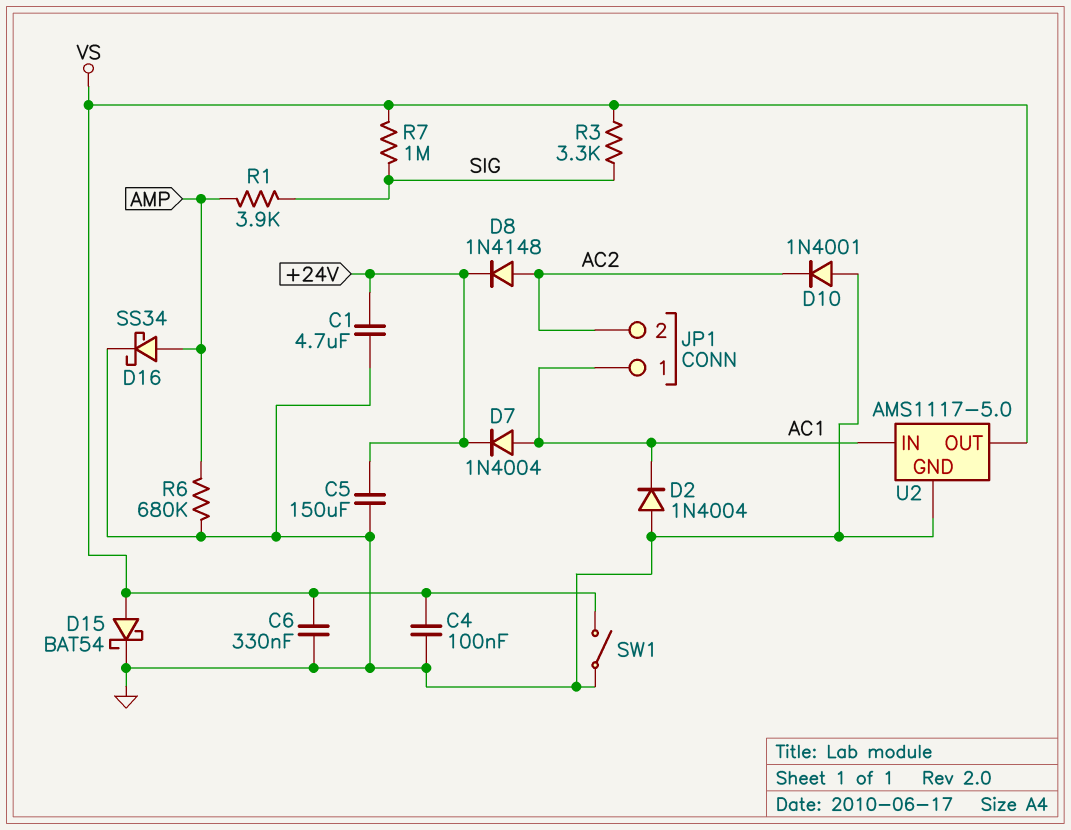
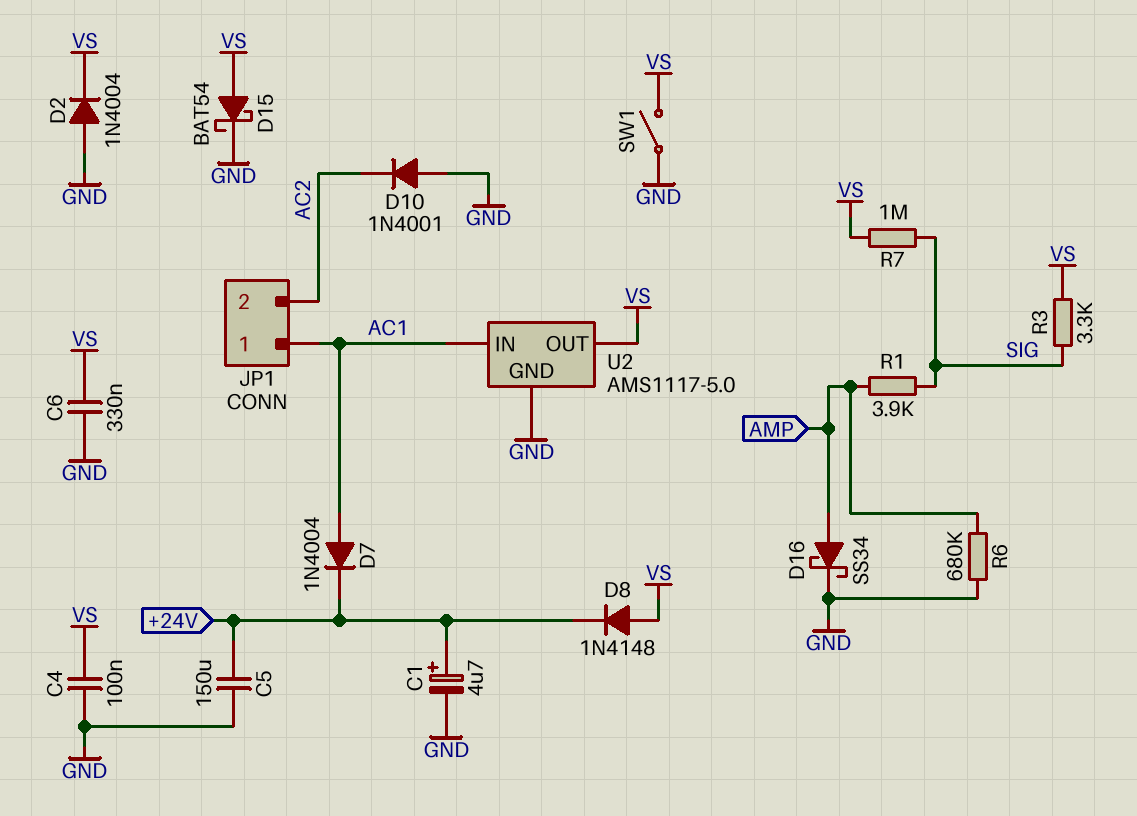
C1: 4.7uF (+24V, GND) -> 4.7uF (plus +24V, minus GND)
D2: diode 1N4004 (A GND, K AC1) -> diode 1N4004 (A GND, K VS)
D8: diode 1N4148 (A AC2, K +24V) -> diode 1N4148 (A VS, K +24V)

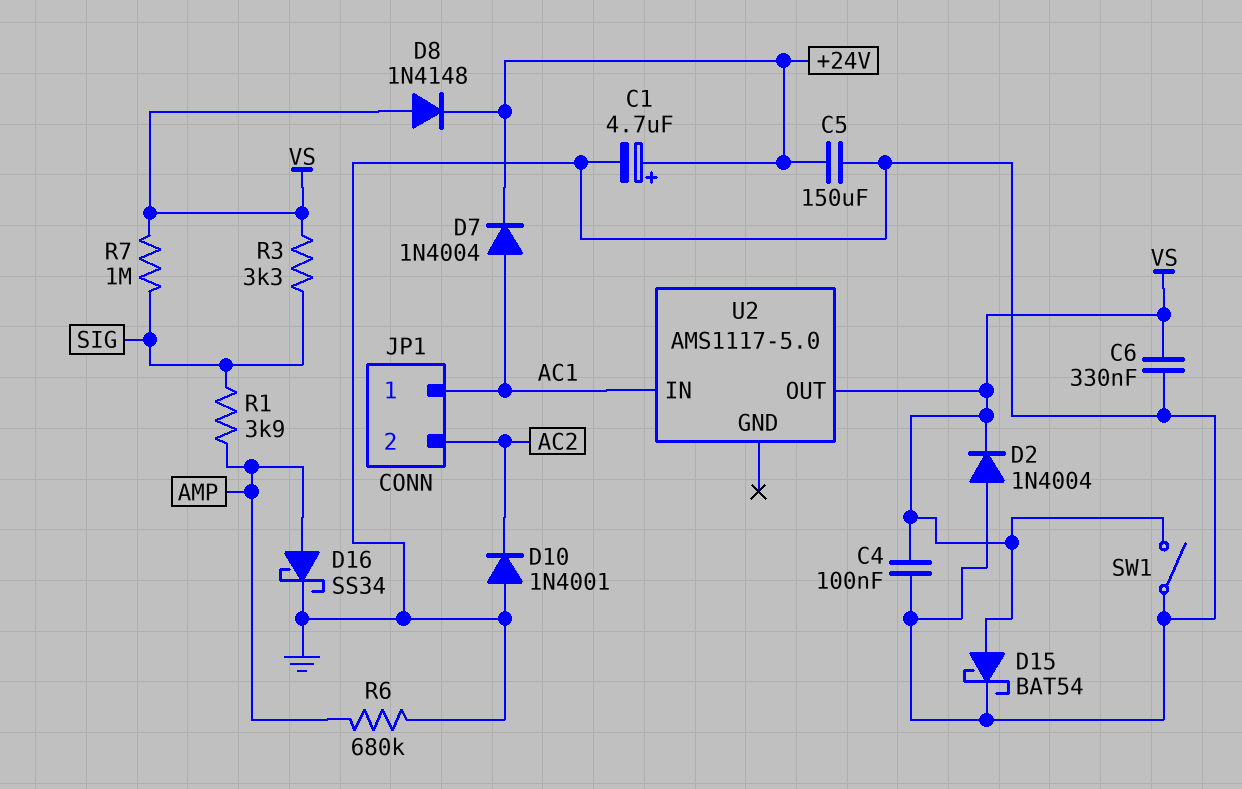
U2 pin GND: GND -> none

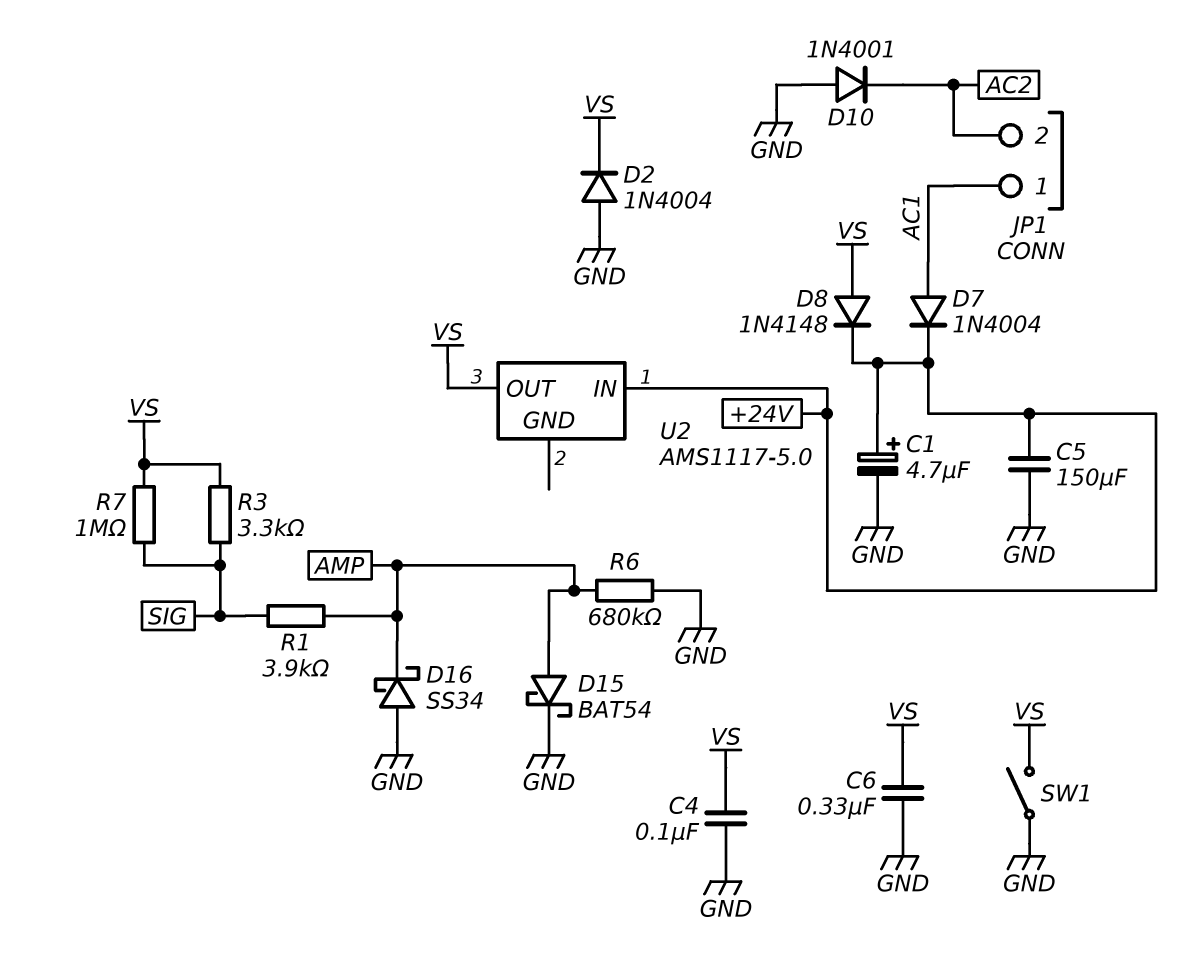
D15: schottky BAT54 (A VS, K GND) -> schottky BAT54 (A AMP, K GND)
D16: schottky SS34 (A AMP, K GND) -> schottky SS34 (A GND, K AMP)
U2 pin IN: AC1 -> +24V

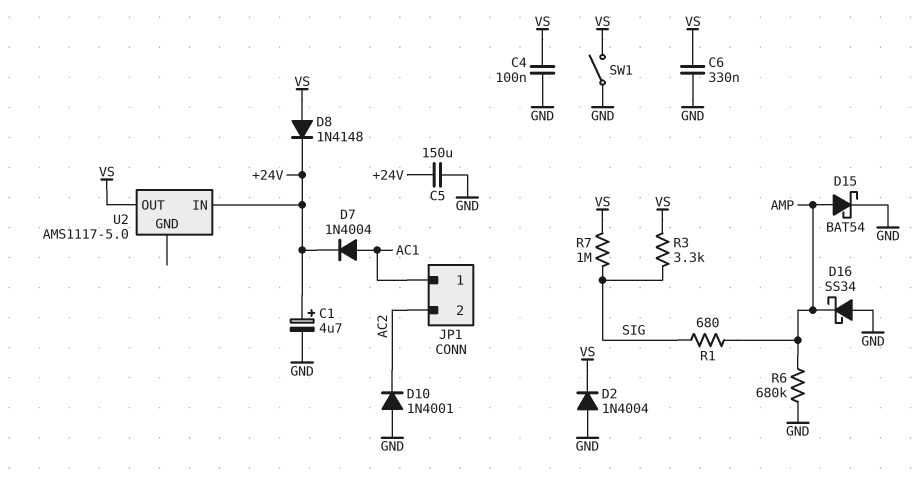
R1: 3.9k (AMP, SIG) -> 680 (AMP, SIG)

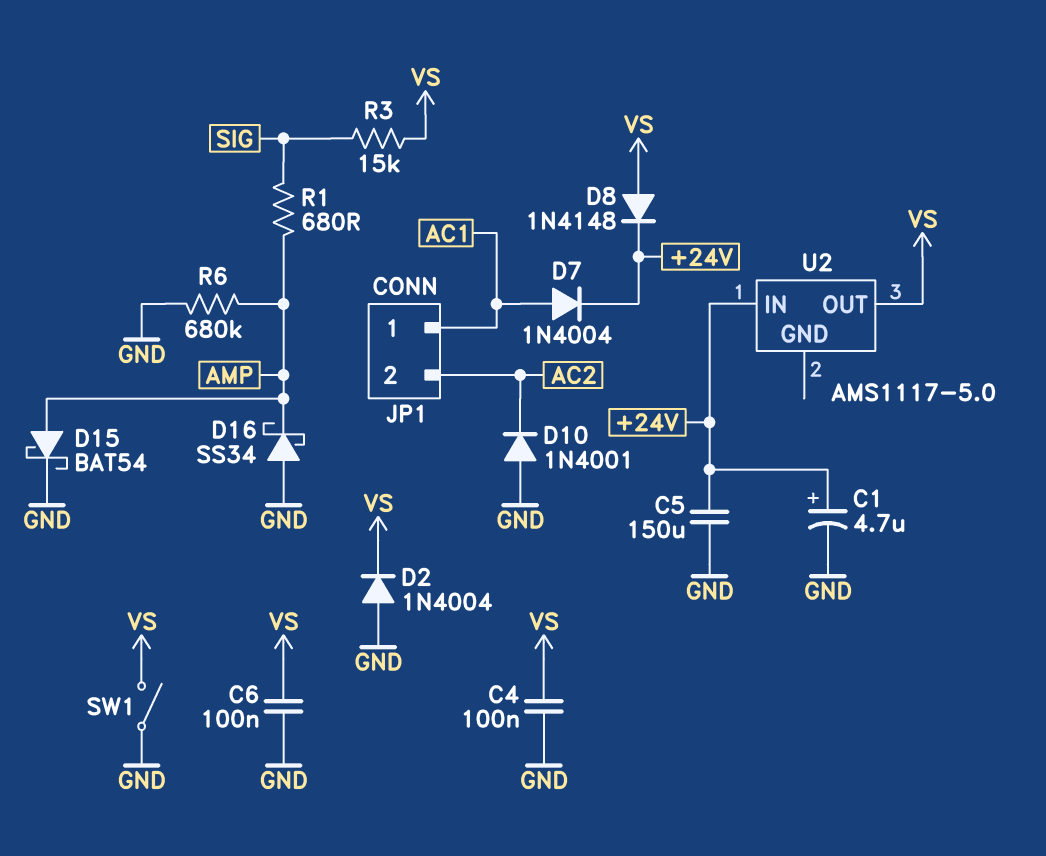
C6: 330nF (GND, VS) -> 100nF (GND, VS)
R3: 3.3k (SIG, VS) -> 15k (SIG, VS)
R7: 1M (SIG, VS) -> none

